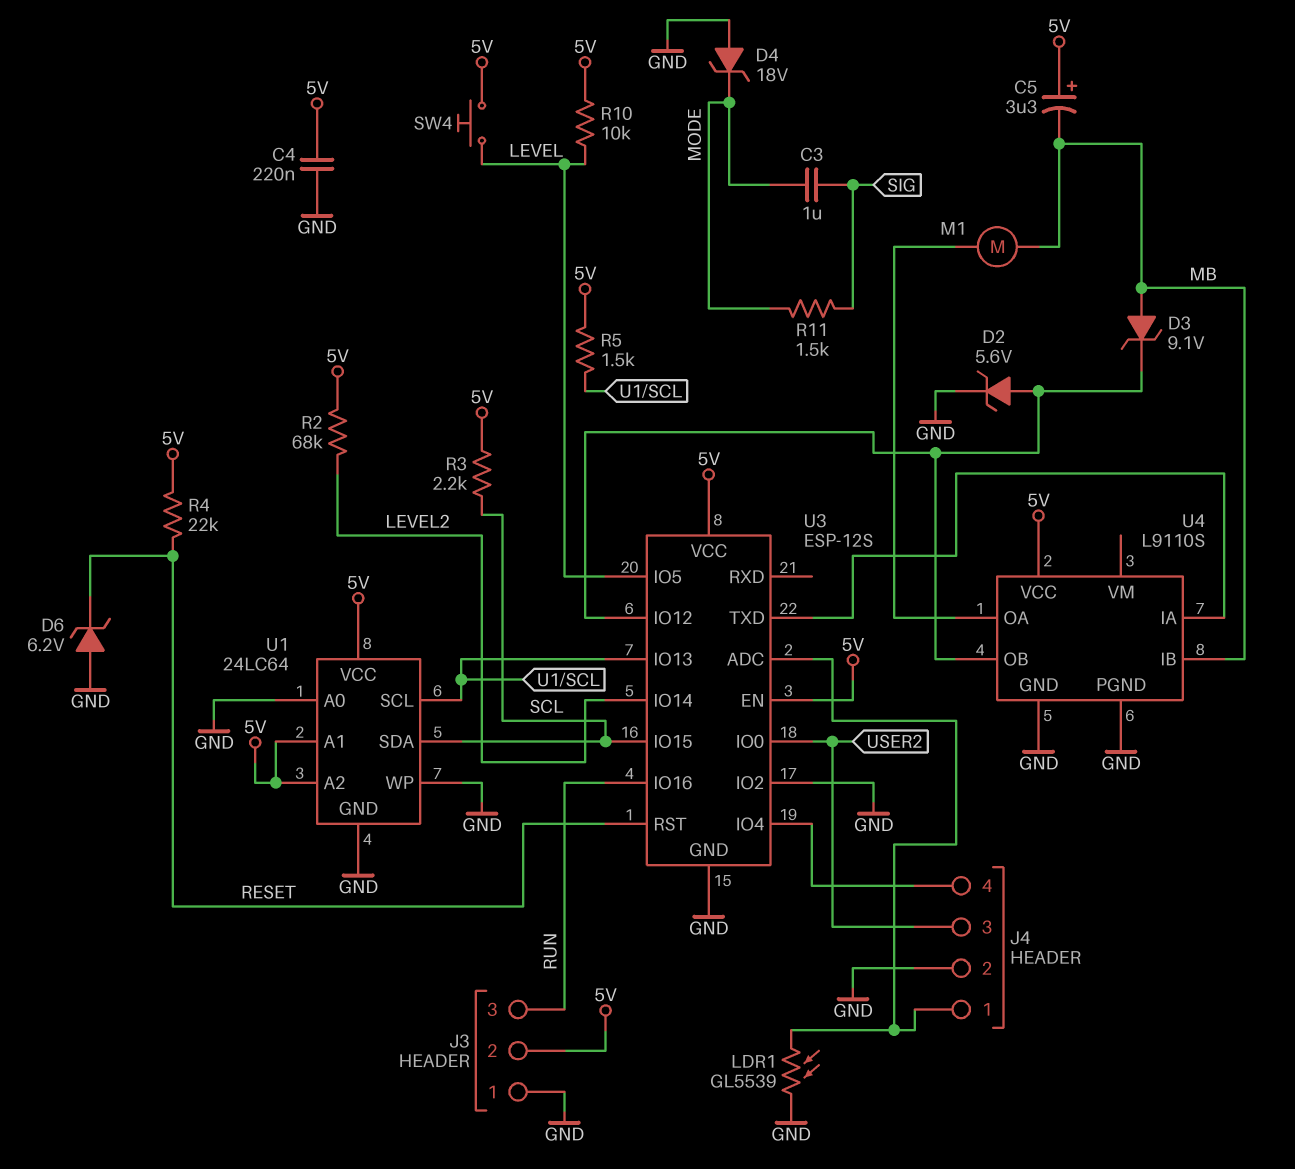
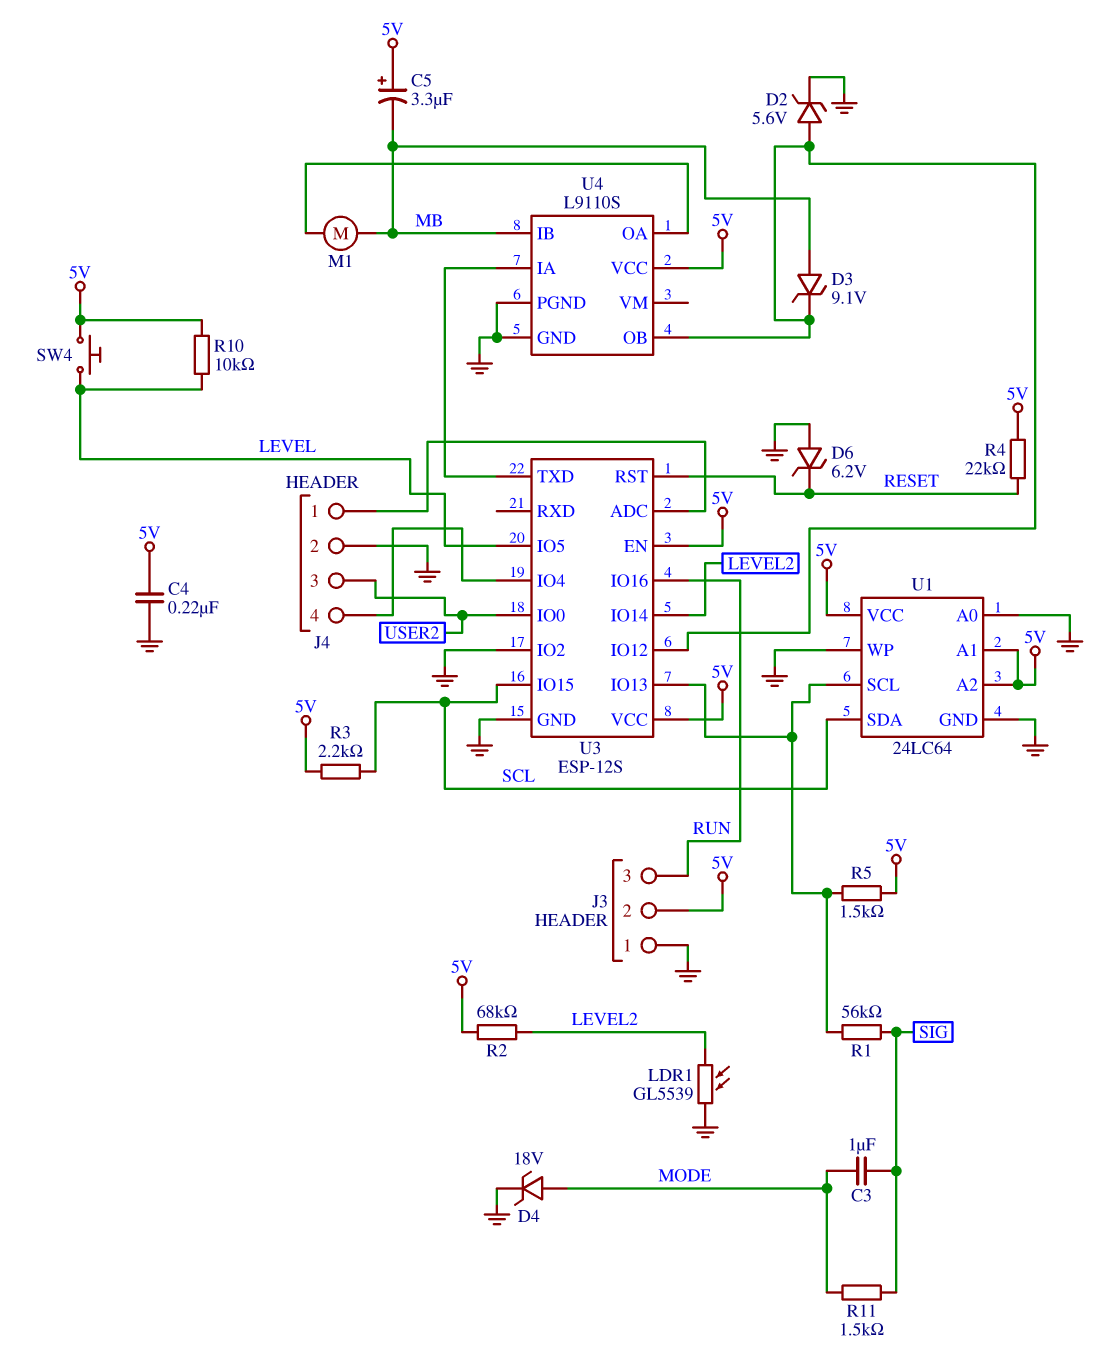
D4: zener 18V (A GND, K MODE) -> zener 18V (A MODE, K GND)
LDR1: GL5539 (GND, J4/1) -> GL5539 (GND, LEVEL2)
R1: none -> 56k (SIG, U1/SCL)

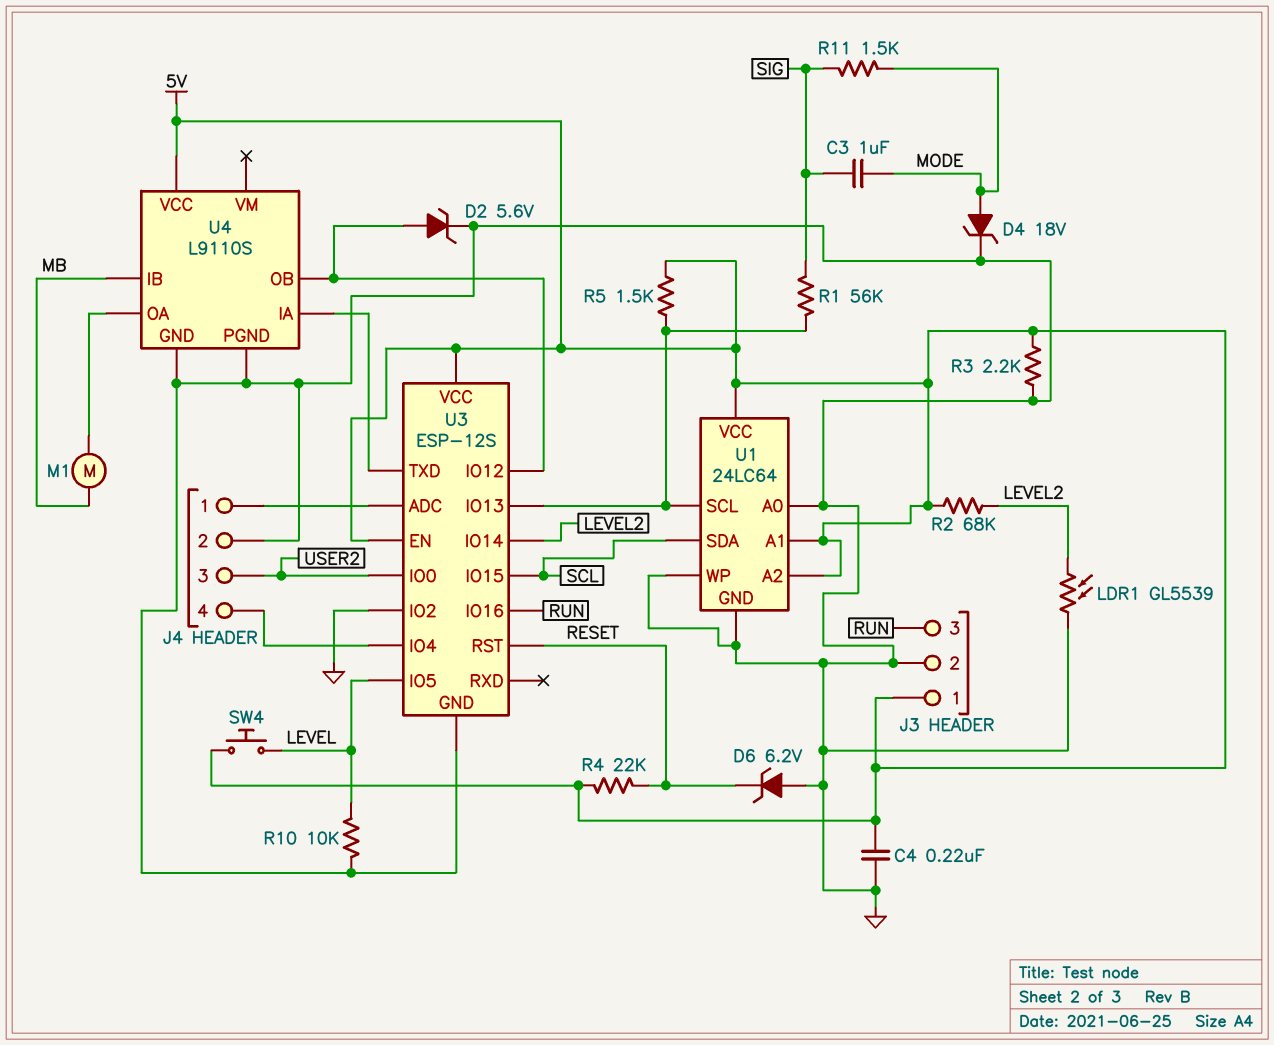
C5: 3.3uF (plus 5V, minus MB) -> none
D3: zener 9.1V (A MB, K U3/IO12) -> none
J3 pin 1: GND -> 5V
J3 pin 2: 5V -> GND
R3: 2.2k (5V, SCL) -> 2.2k (5V, GND)
R10: 10k (5V, LEVEL) -> 10k (GND, LEVEL)

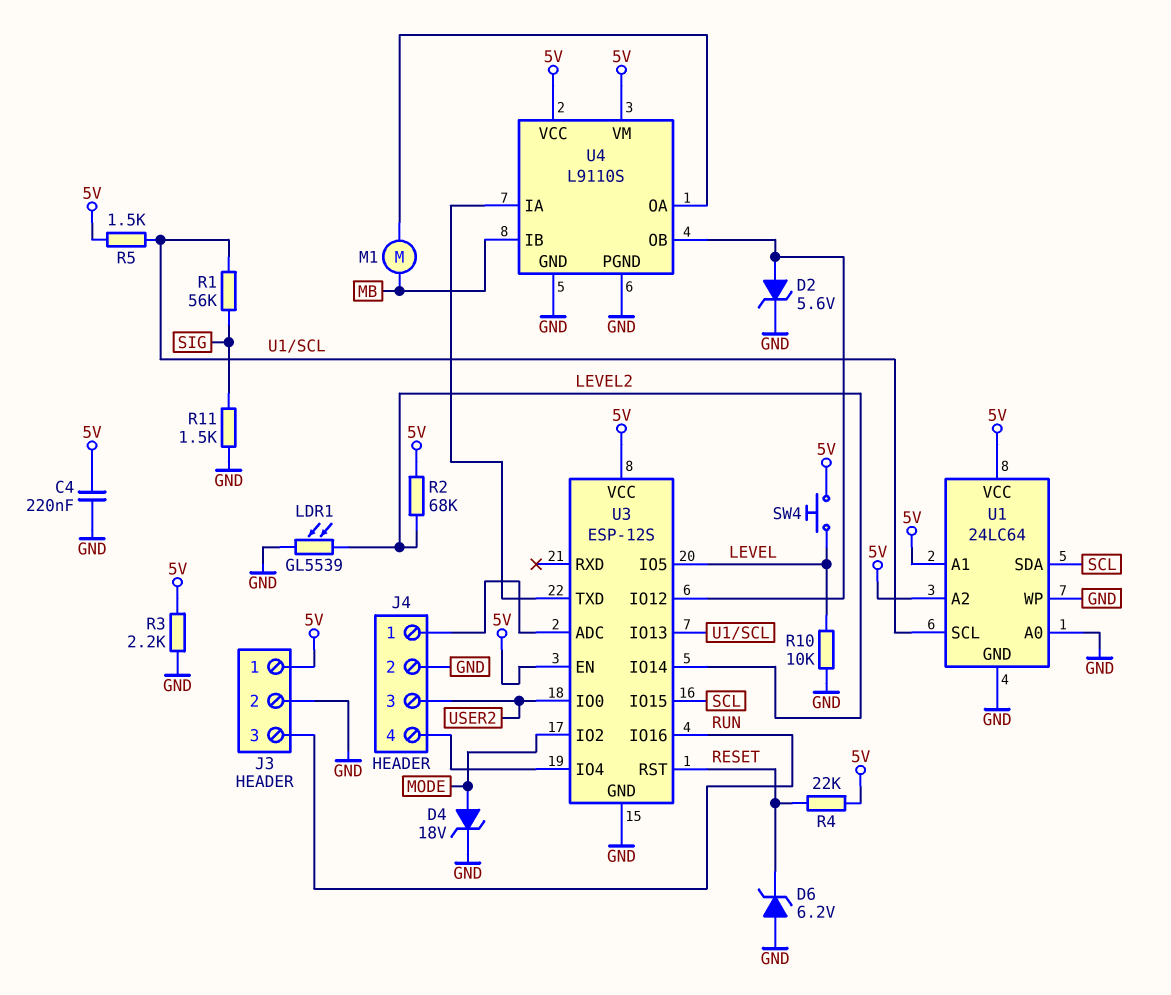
C3: 1uF (MODE, SIG) -> none
R11: 1.5k (MODE, SIG) -> 1.5k (GND, SIG)
U3 pin IO2: GND -> MODE
U4 pin VM: none -> 5V

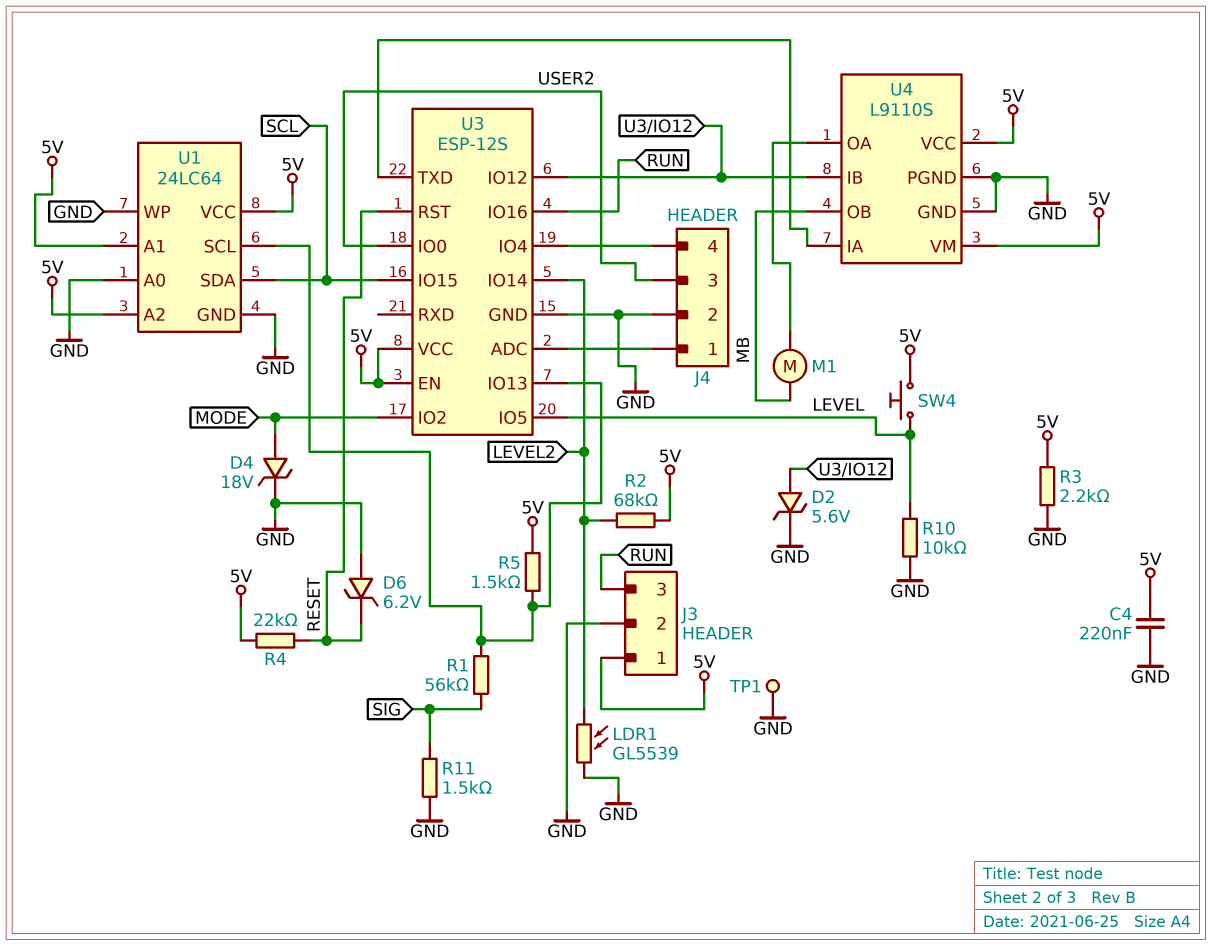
TP1: none -> test point (GND)
U4 pin IB: MB -> U3/IO12
U4 pin OB: U3/IO12 -> MB

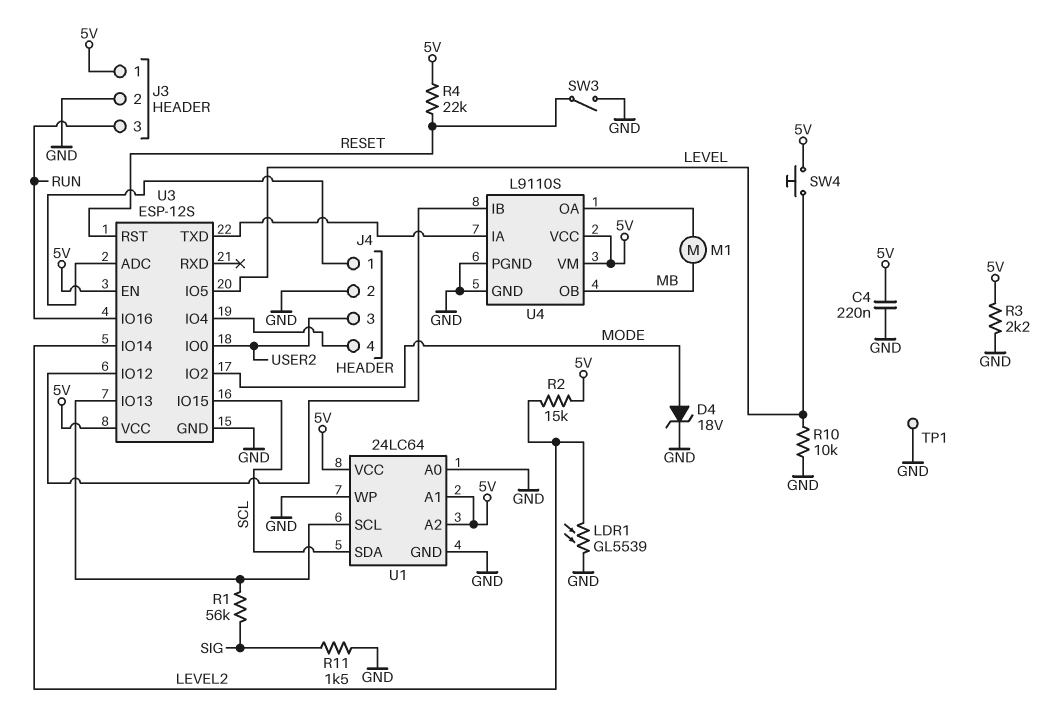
D2: zener 5.6V (A U3/IO12, K GND) -> none
D6: zener 6.2V (A GND, K RESET) -> none
R2: 68k (5V, LEVEL2) -> 15k (5V, LEVEL2)
R5: 1.5k (5V, U1/SCL) -> none
SW3: none -> switch (GND, RESET)

